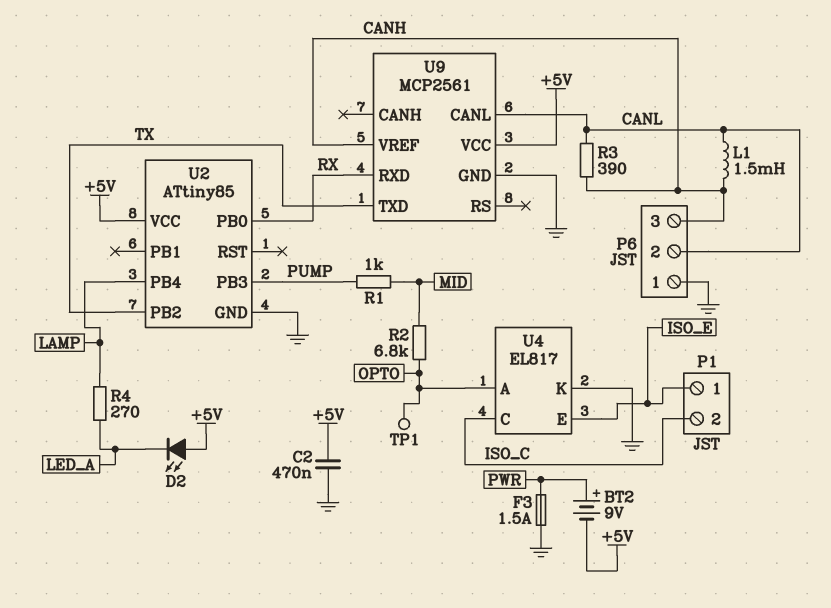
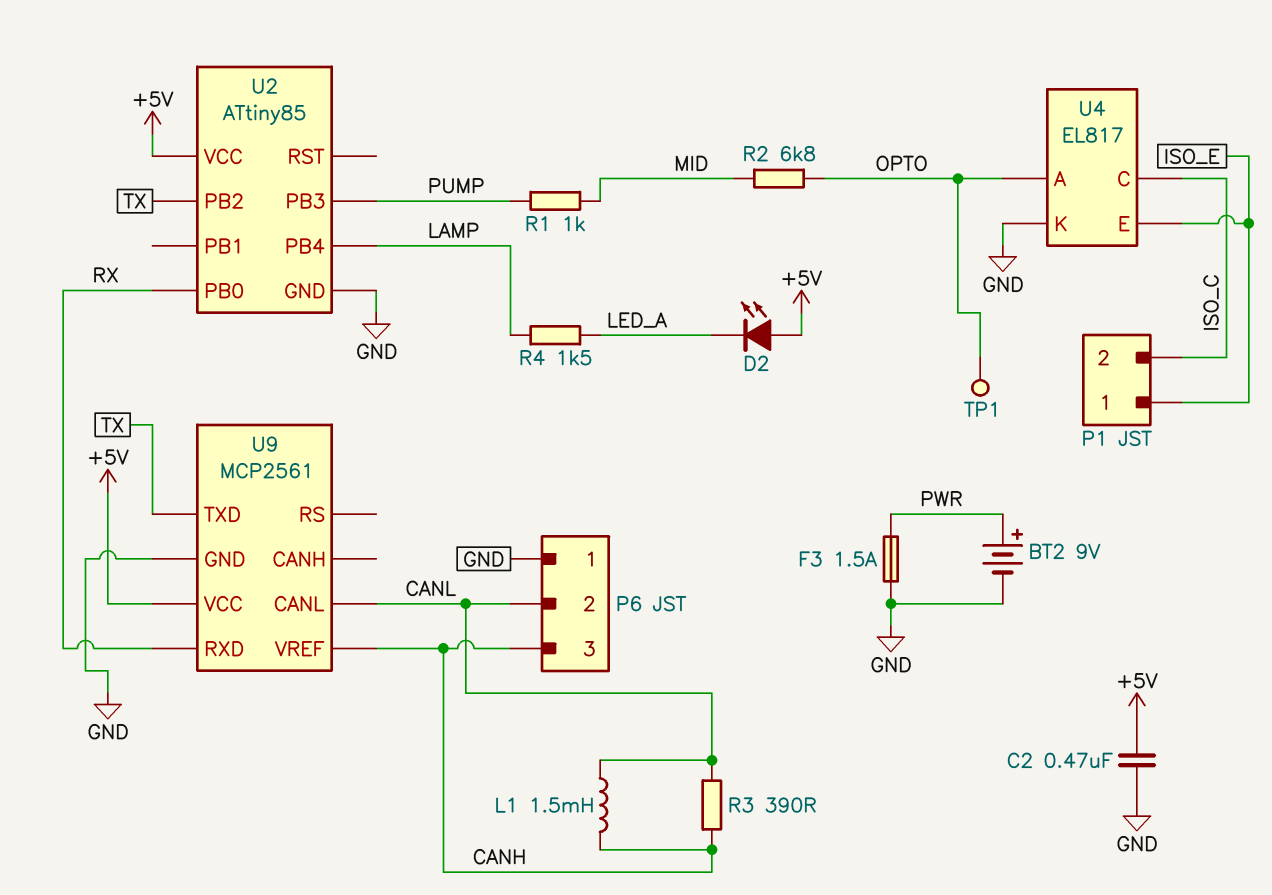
BT2: 9V (plus PWR, minus +5V) -> 9V (plus PWR, minus GND)
R4: 270 (LAMP, LED_A) -> 1.5k (LAMP, LED_A)

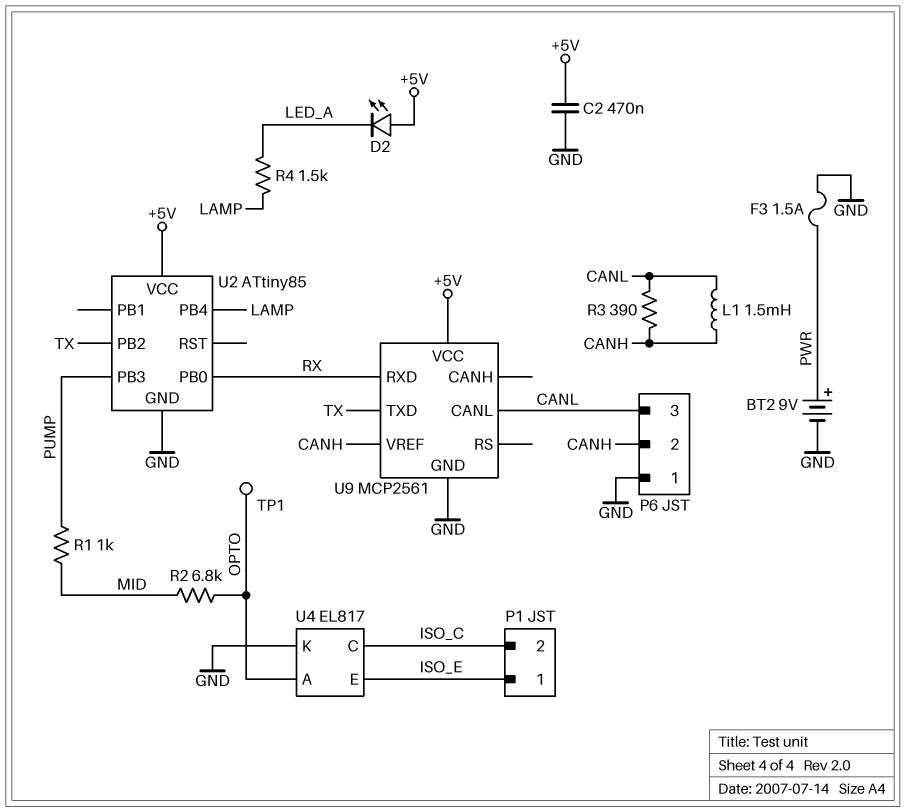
P6 pin 2: CANL -> CANH
P6 pin 3: CANH -> CANL

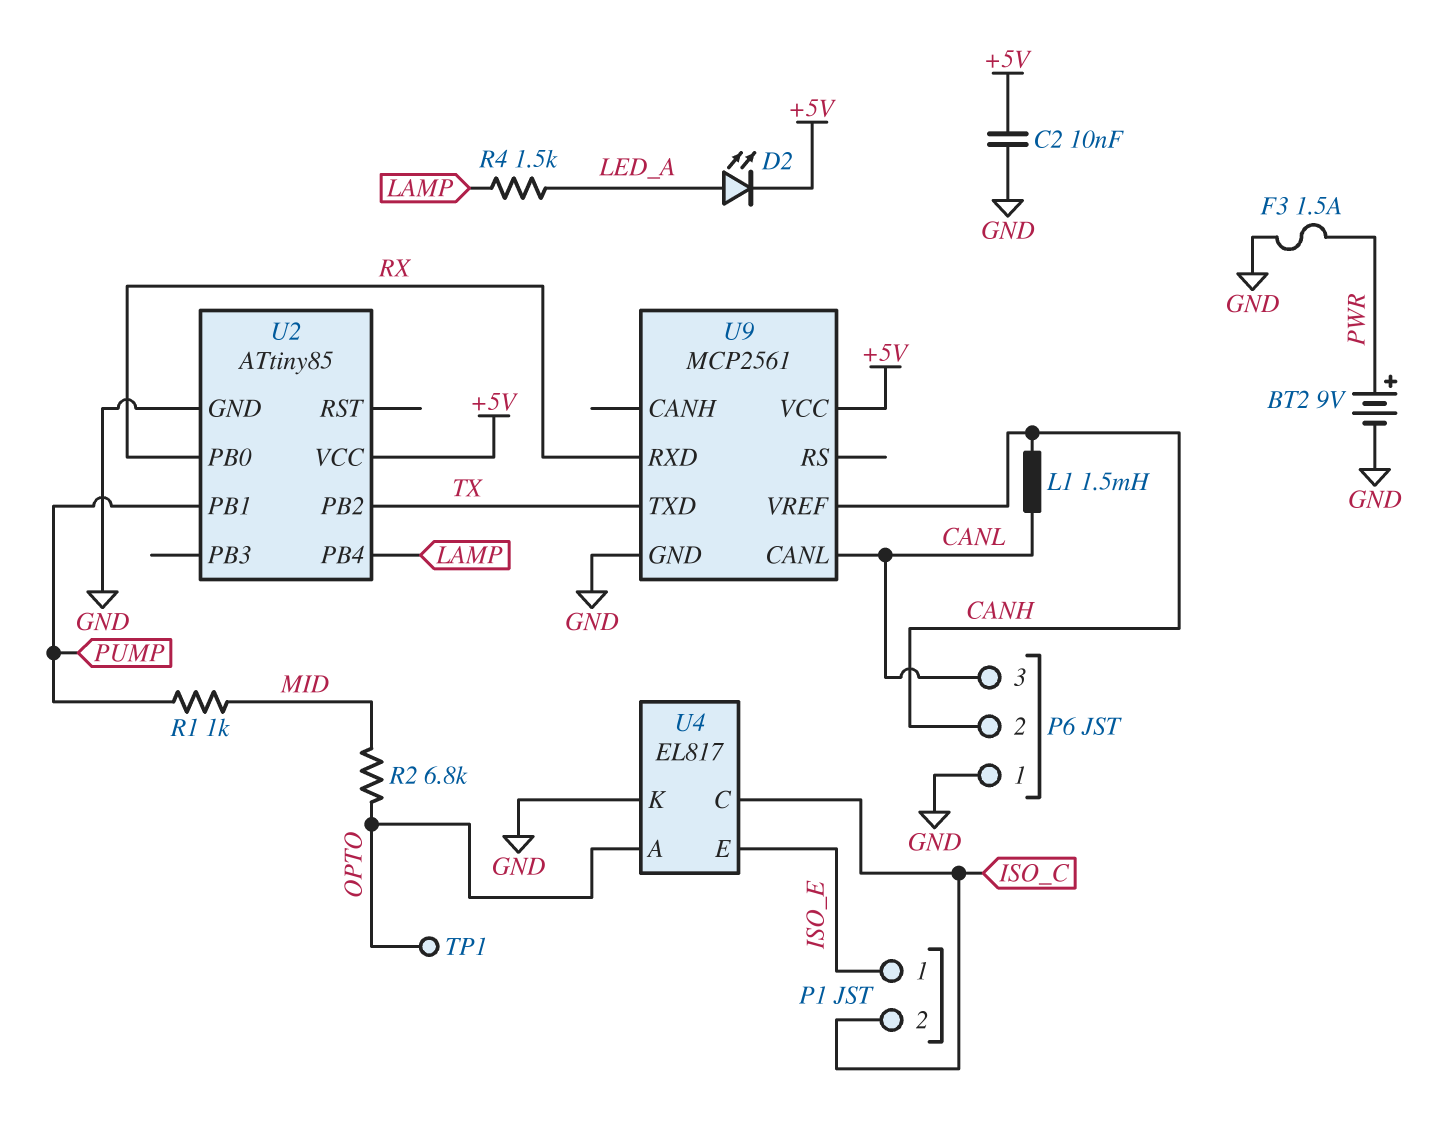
C2: 470nF (+5V, GND) -> 10nF (+5V, GND)
D2: LED (A +5V, K LED_A) -> LED (A LED_A, K +5V)
R3: 390 (CANH, CANL) -> none
U2 pin PB1: none -> PUMP
U2 pin PB3: PUMP -> none

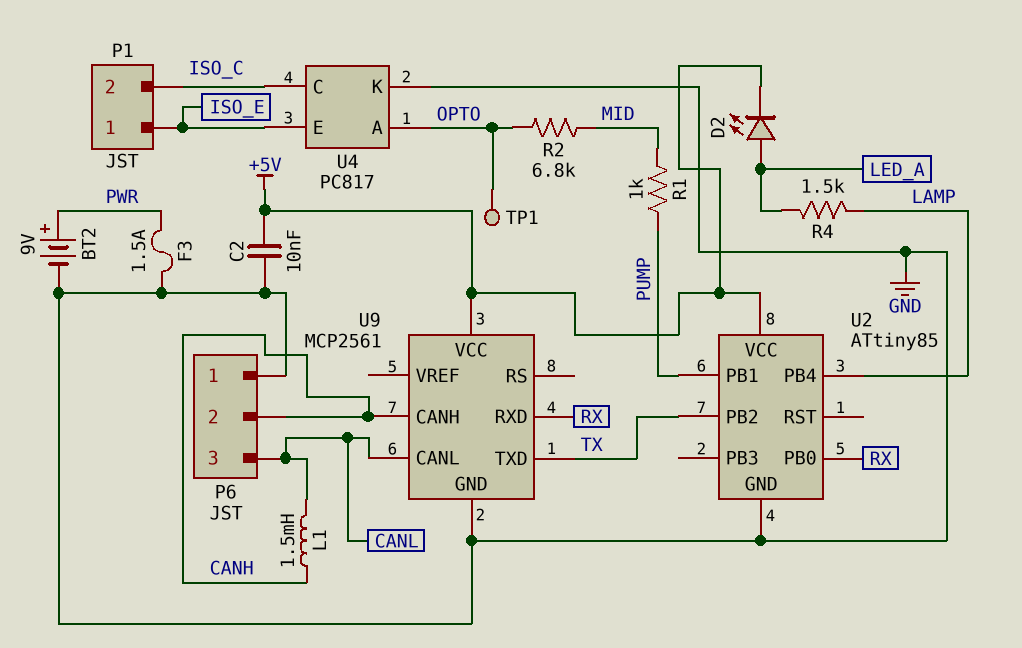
U4: EL817 -> PC817
U9 pin CANH: none -> CANH
U9 pin VREF: CANH -> none

